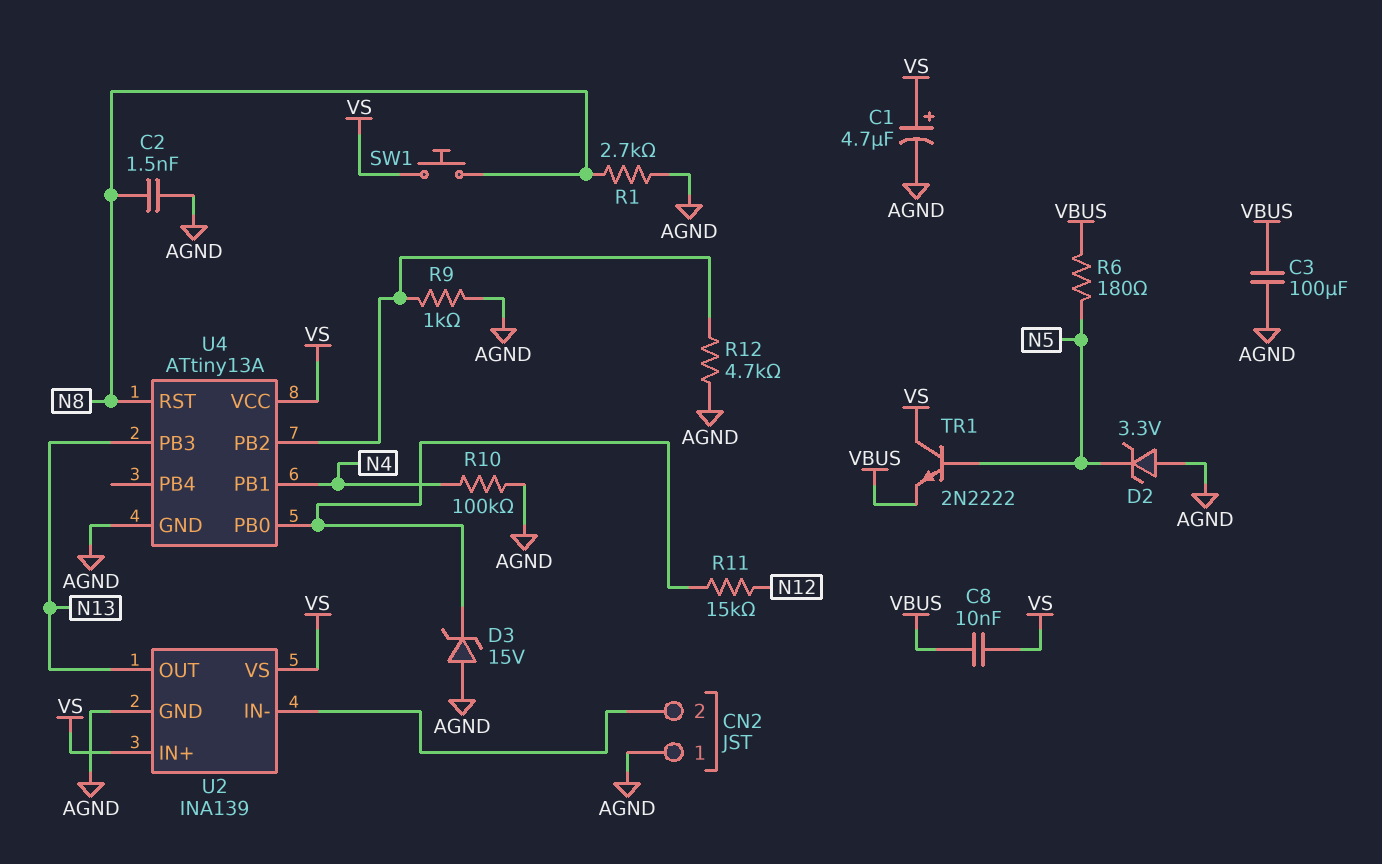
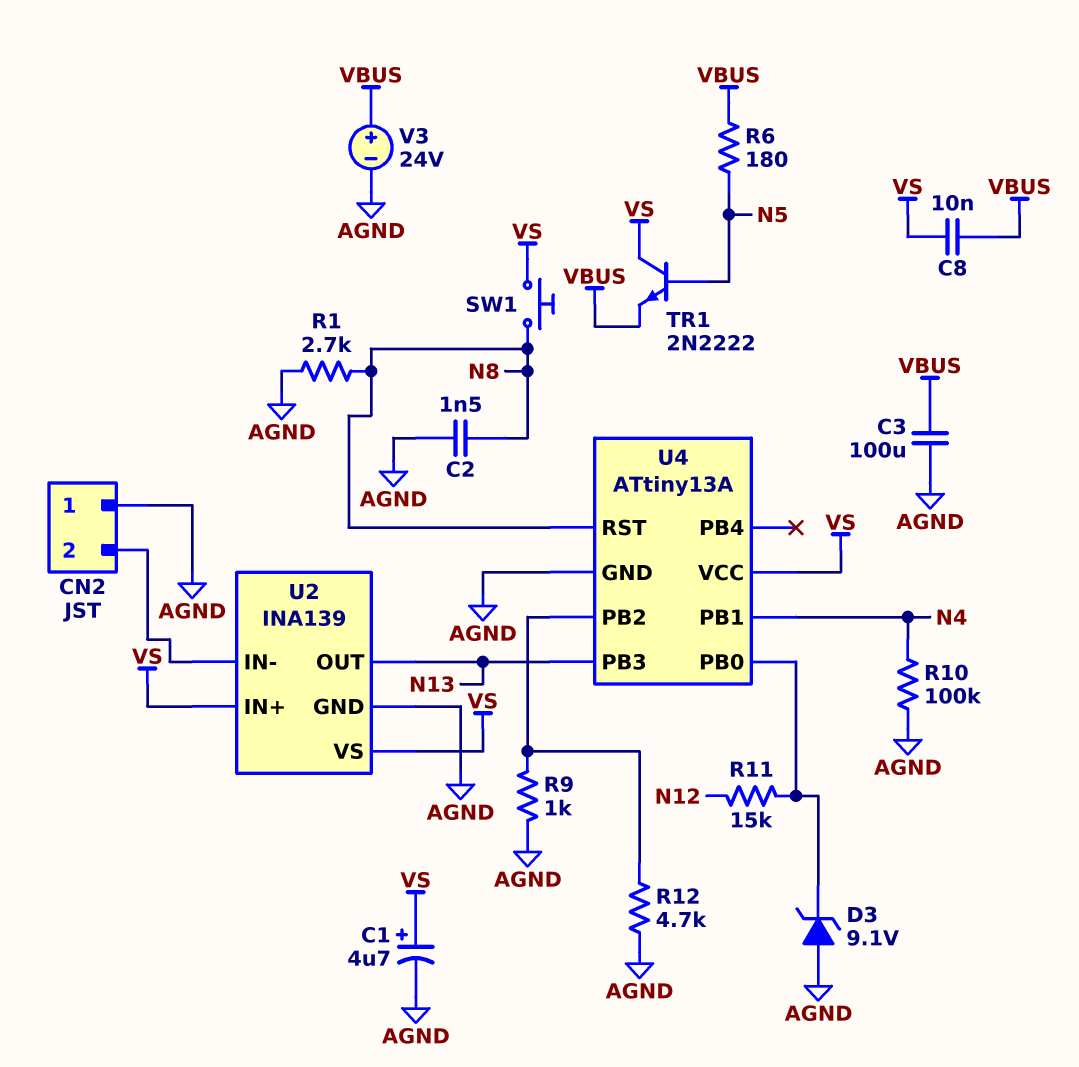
D2: zener 3.3V (A AGND, K N5) -> none
D3: zener 15V (A AGND, K U4/PB0) -> zener 9.1V (A AGND, K U4/PB0)
V3: none -> 24V (plus VBUS, minus AGND)

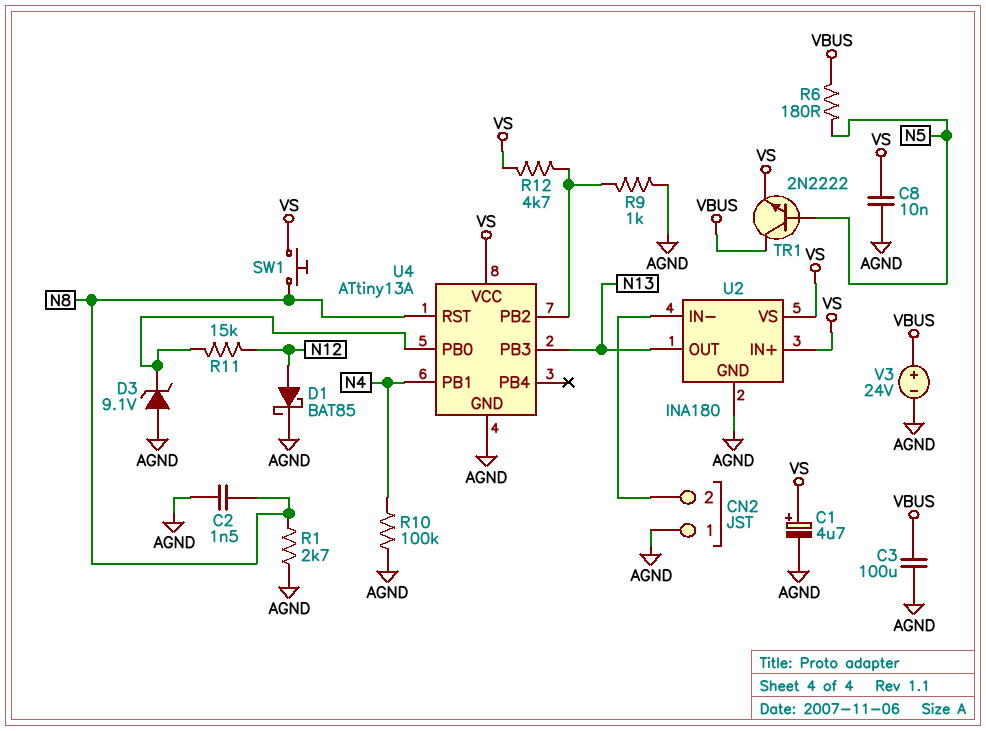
C8: 10nF (VBUS, VS) -> 10nF (AGND, VS)
D1: none -> schottky BAT85 (A N12, K AGND)
R12: 4.7k (AGND, U4/PB2) -> 4.7k (U4/PB2, VS)
TR1: NPN 2N2222 (B N5, C VS, E VBUS) -> NPN 2N2222 (B N5, C VBUS, E VS)
U2: INA139 -> INA180

